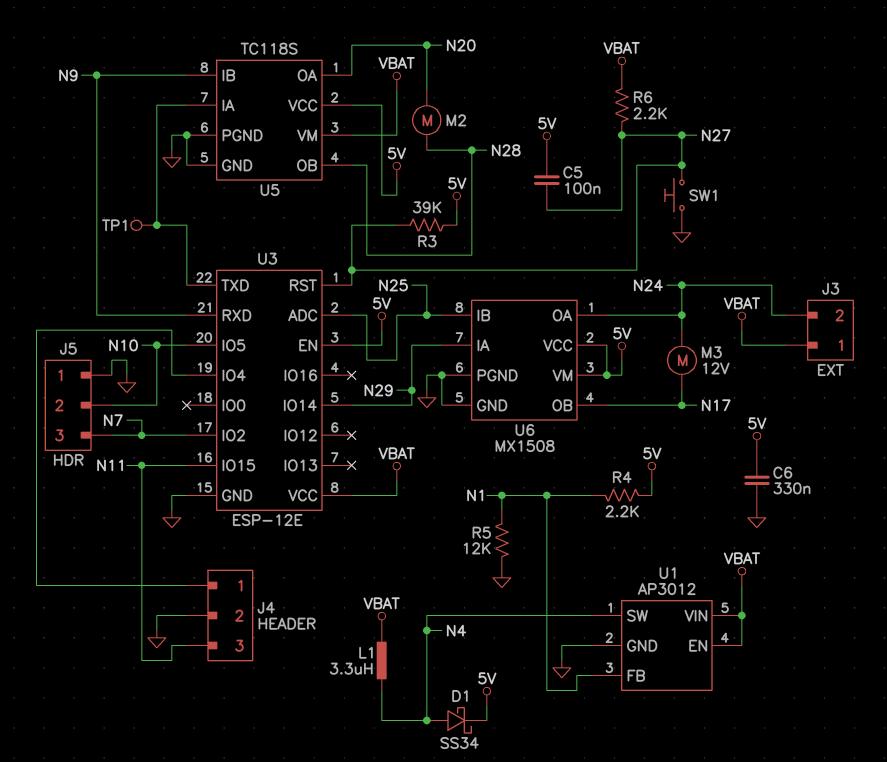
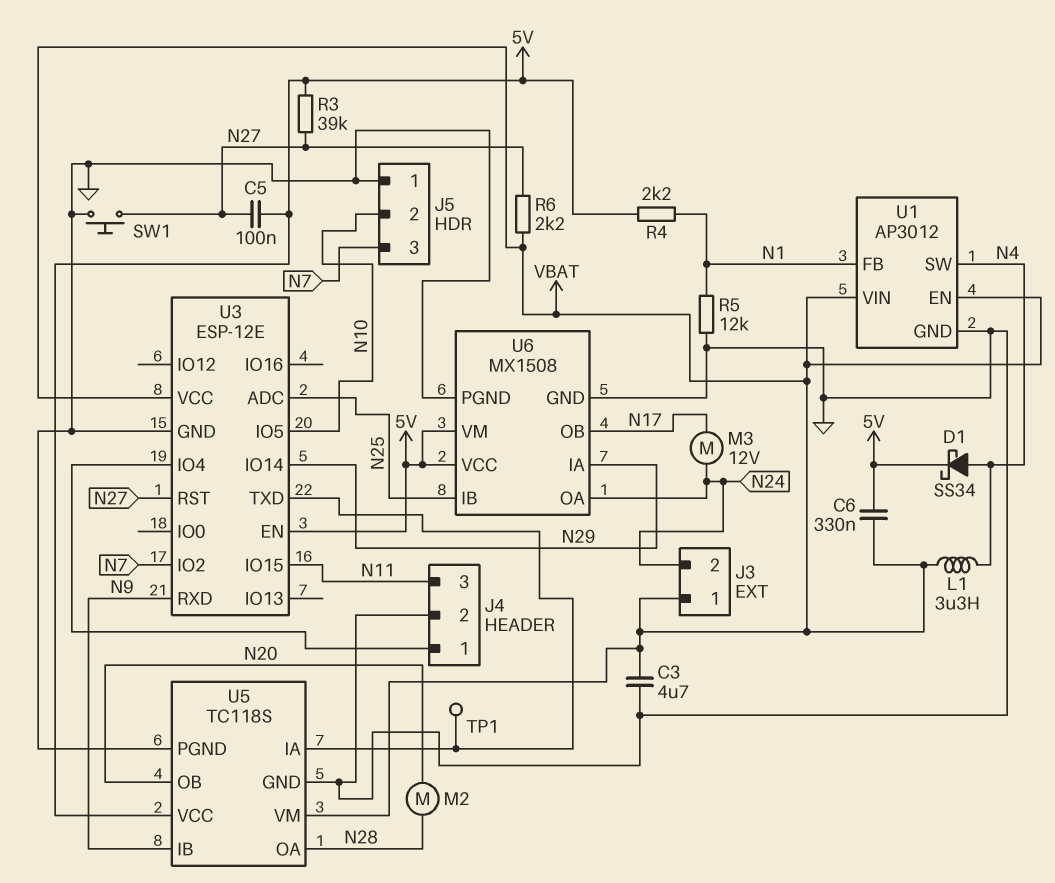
C3: none -> 4.7uF (GND, VBAT)
C6: 330nF (5V, GND) -> 330nF (5V, VBAT)
U5 pin OA: N20 -> N28
U5 pin OB: N28 -> N20

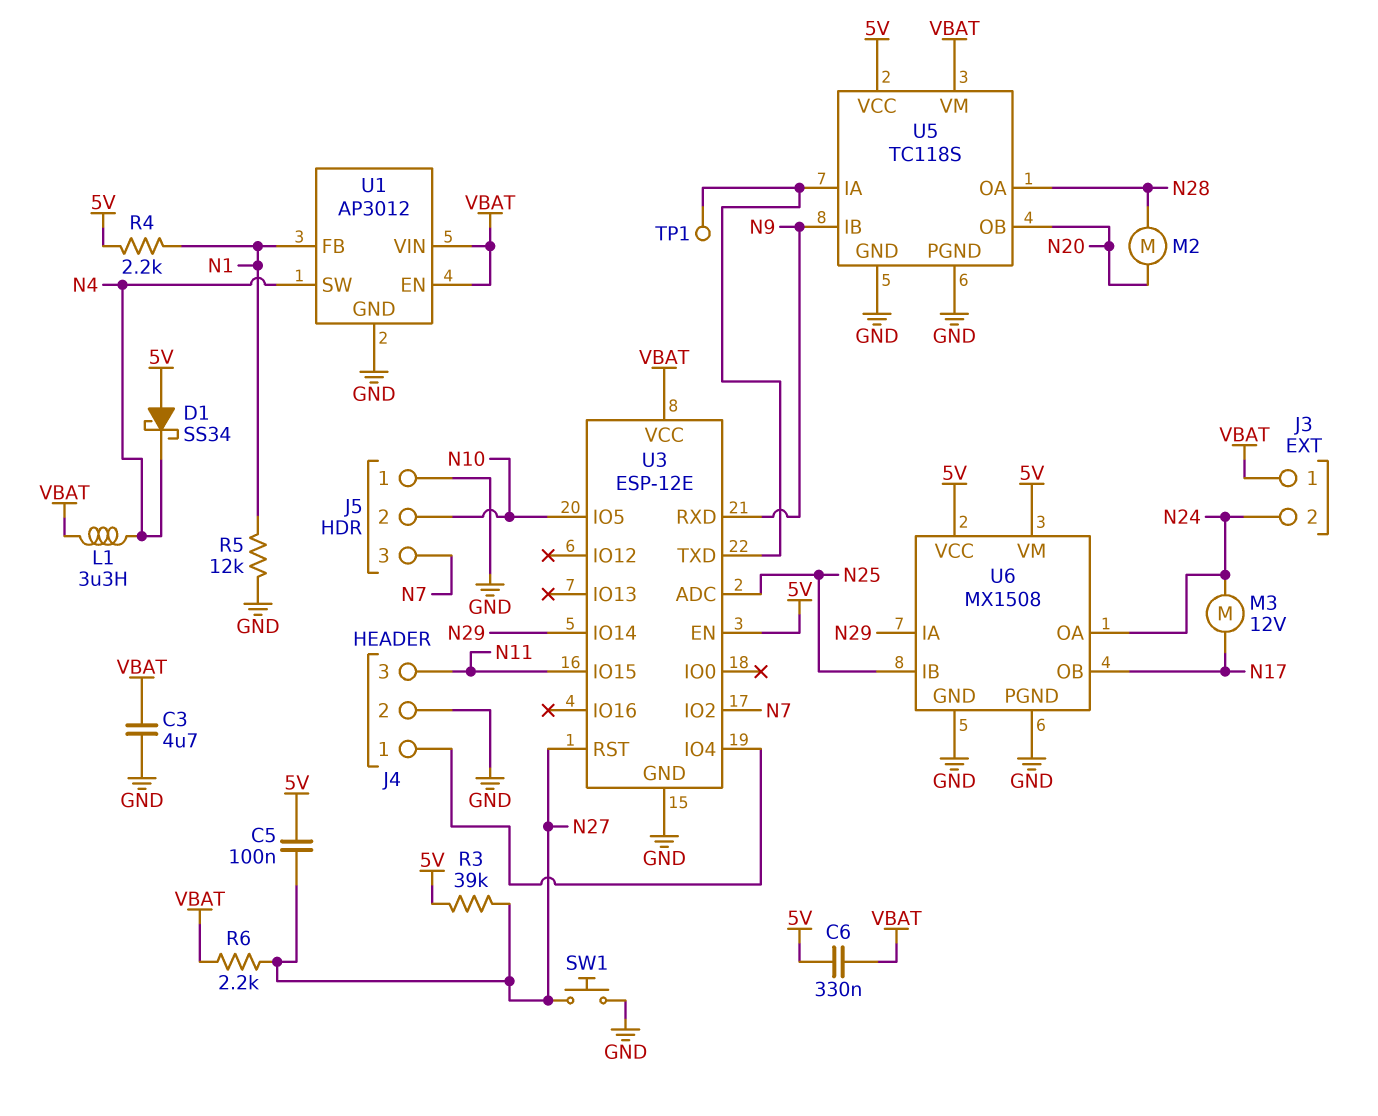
D1: schottky SS34 (A N4, K 5V) -> schottky SS34 (A 5V, K N4)

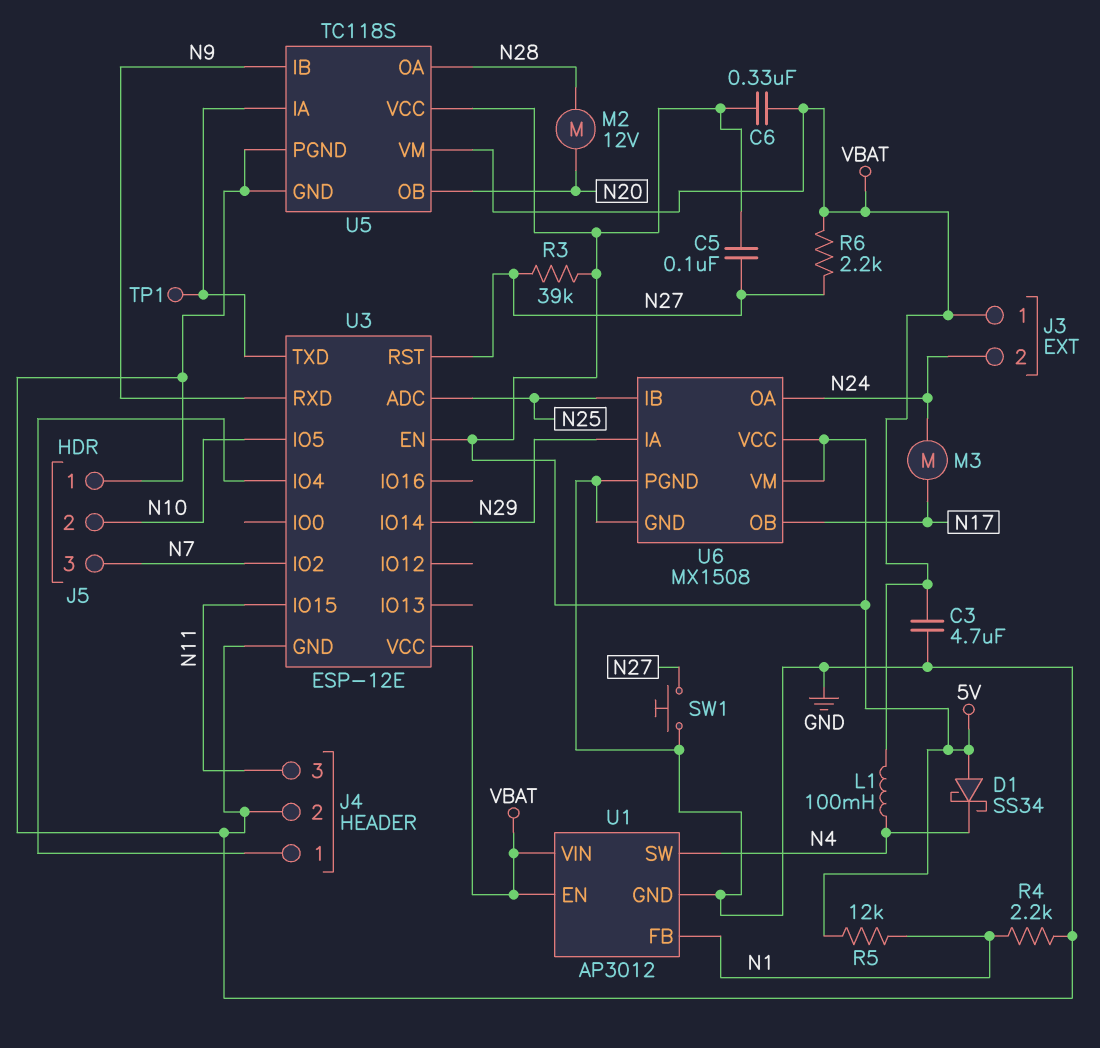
L1: 3.3uH (N4, VBAT) -> 100mH (N4, VBAT)
M2: motor (N20, N28) -> motor 12V (N20, N28)
M3: motor 12V (N17, N24) -> motor (N17, N24)
R4: 2.2k (5V, N1) -> 2.2k (GND, N1)
R5: 12k (GND, N1) -> 12k (5V, N1)

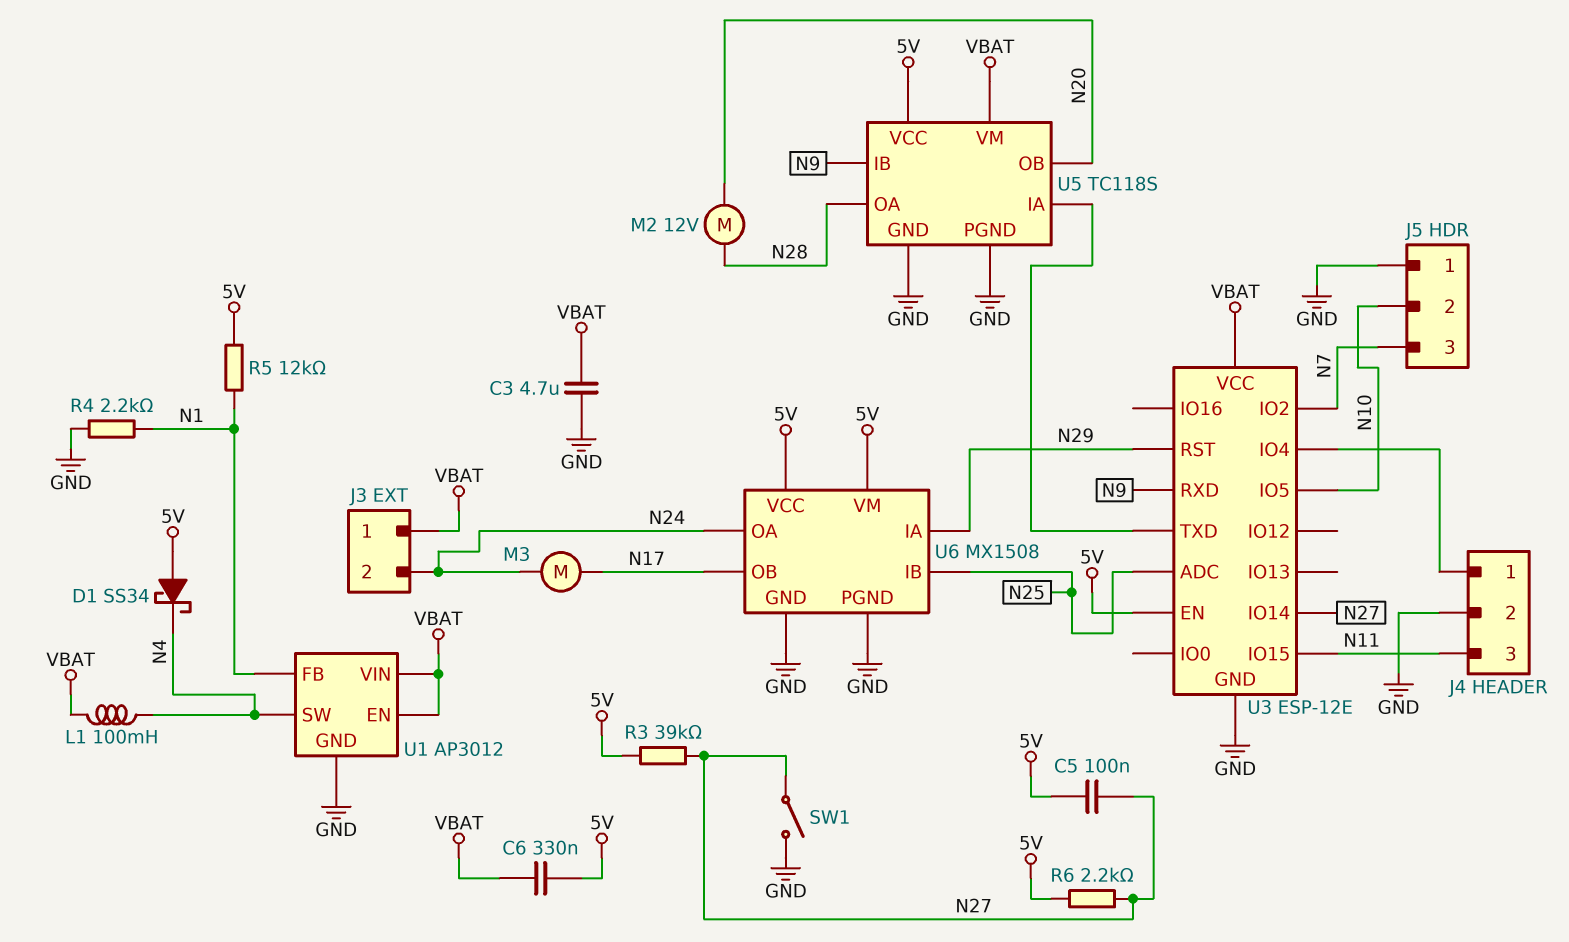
R6: 2.2k (N27, VBAT) -> 2.2k (5V, N27)
SW1: button (GND, N27) -> switch (GND, N27)
TP1: test point (U3/TXD) -> none
U3 pin IO14: N29 -> N27
U3 pin RST: N27 -> N29

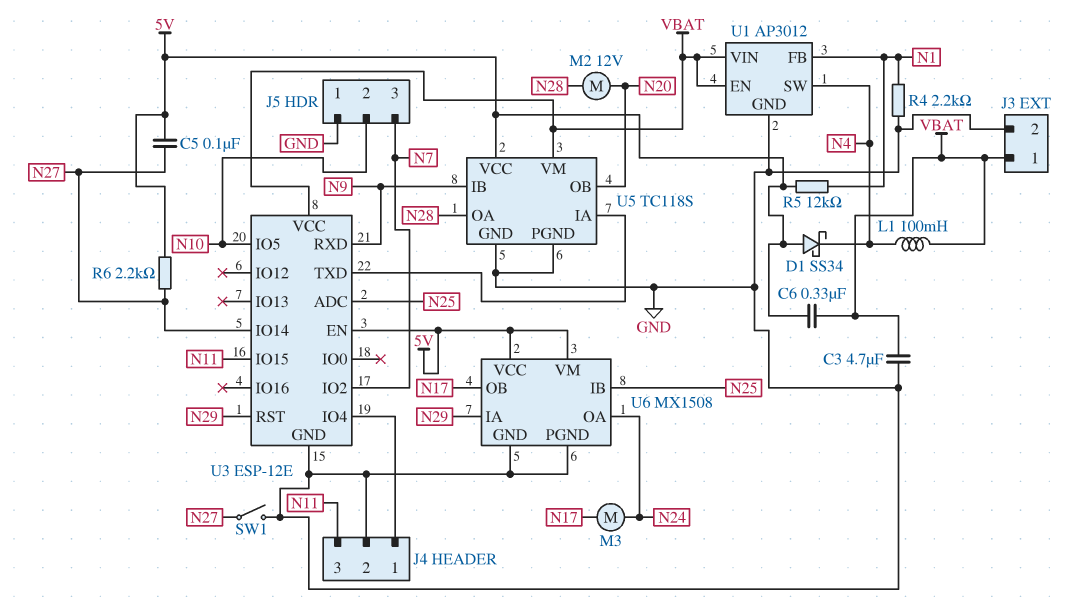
J3 pin 2: N24 -> GND
R3: 39k (5V, N27) -> none

